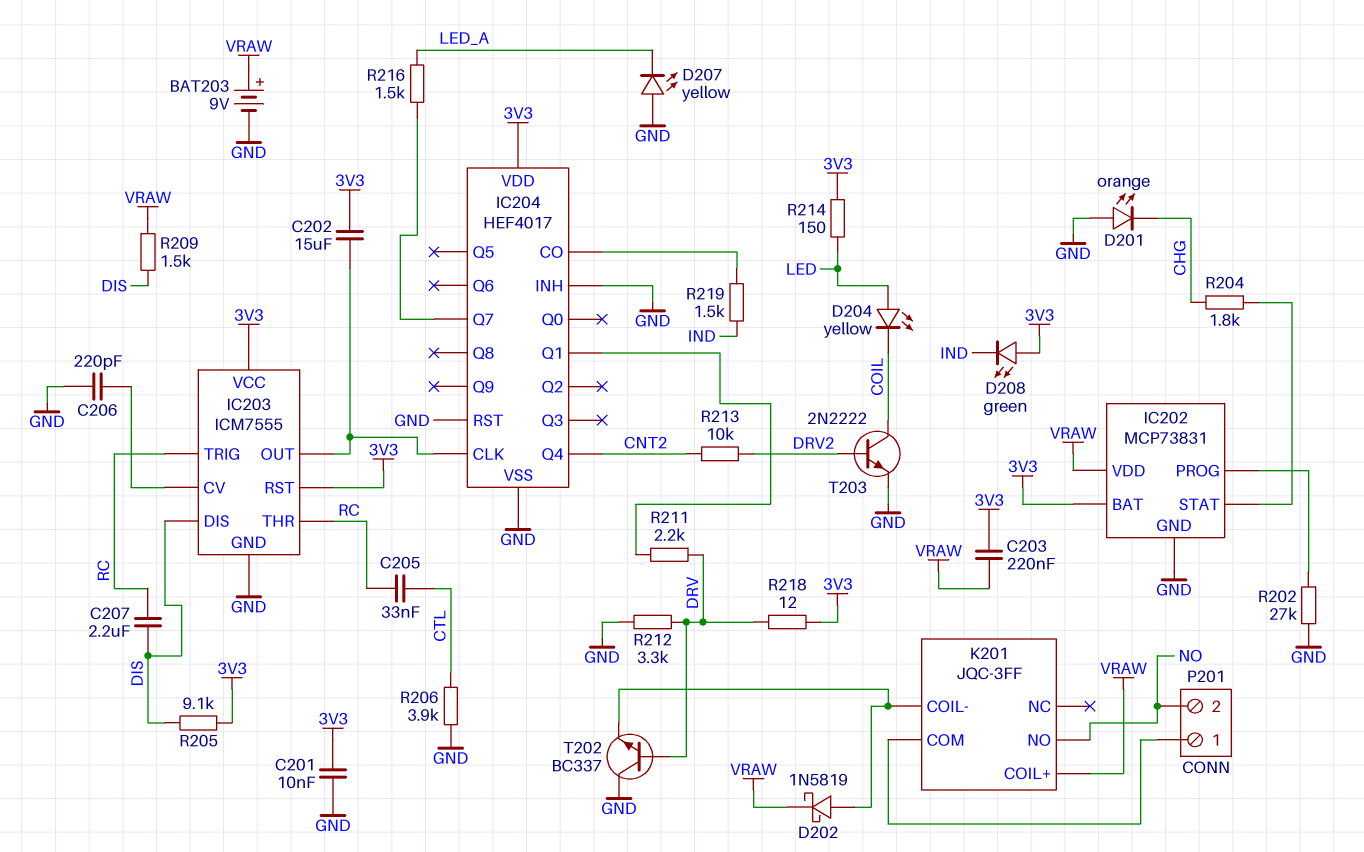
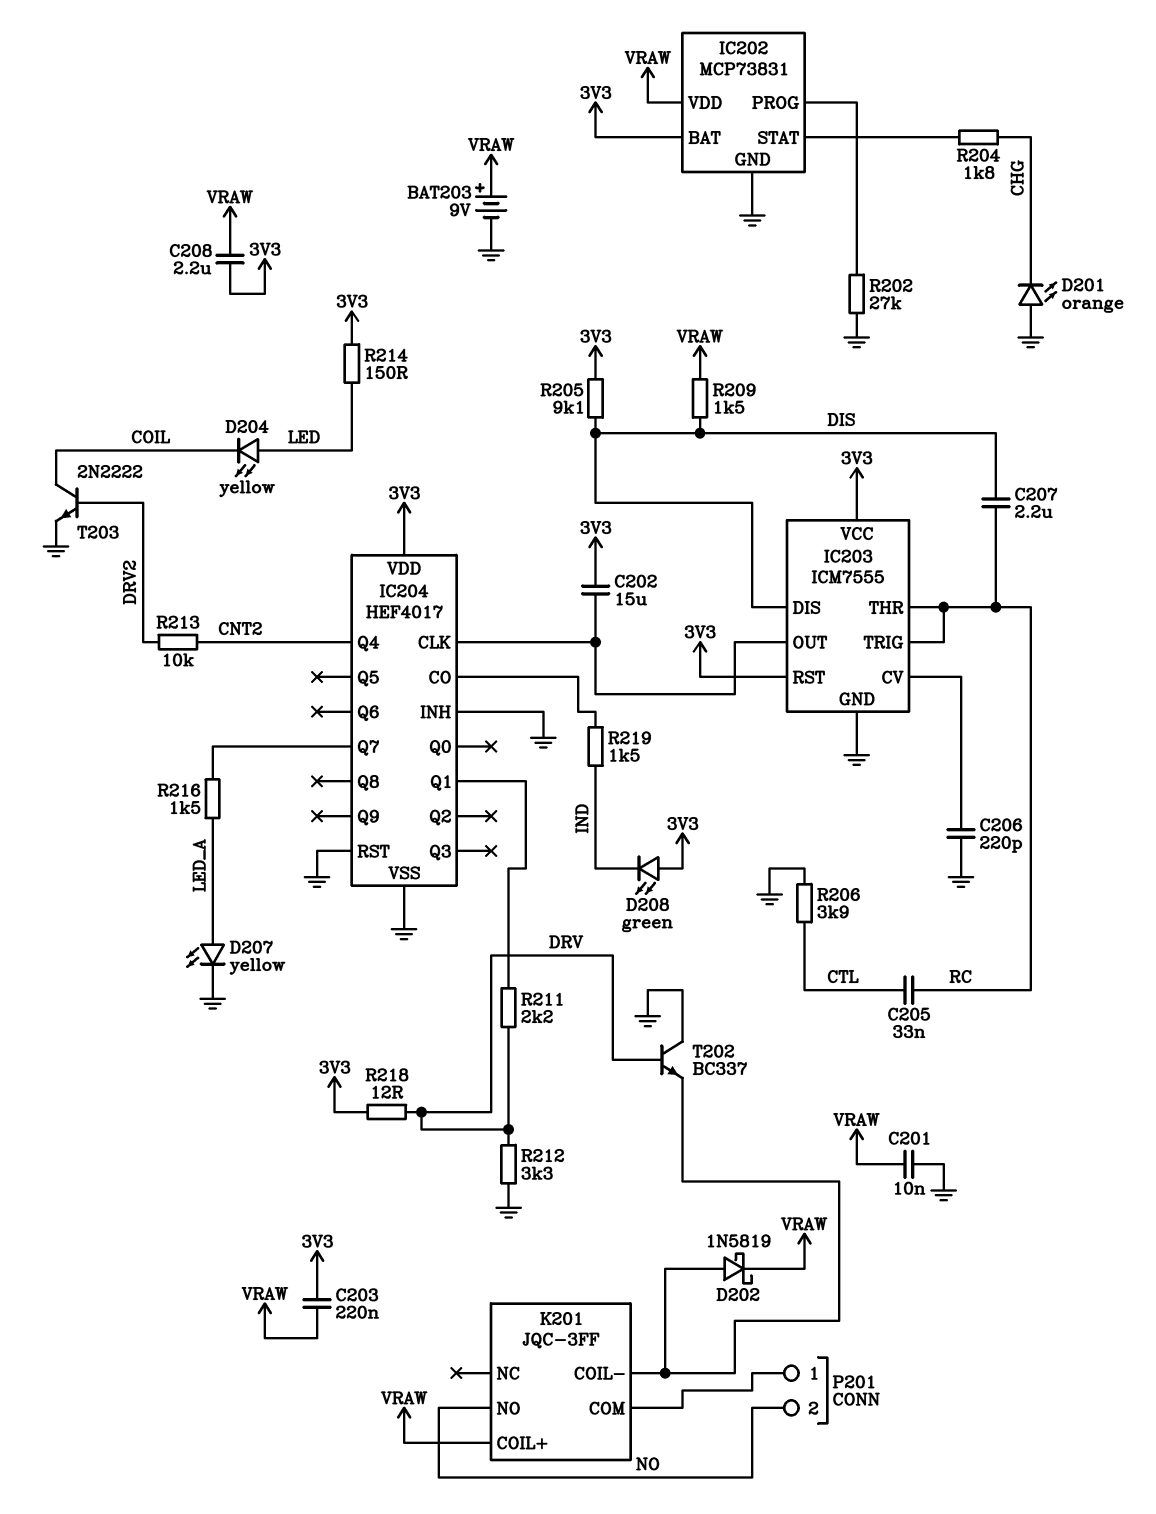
C201: 10nF (3V3, GND) -> 10nF (GND, VRAW)
C208: none -> 2.2uF (3V3, VRAW)
D207: LED yellow (A GND, K LED_A) -> LED yellow (A LED_A, K GND)

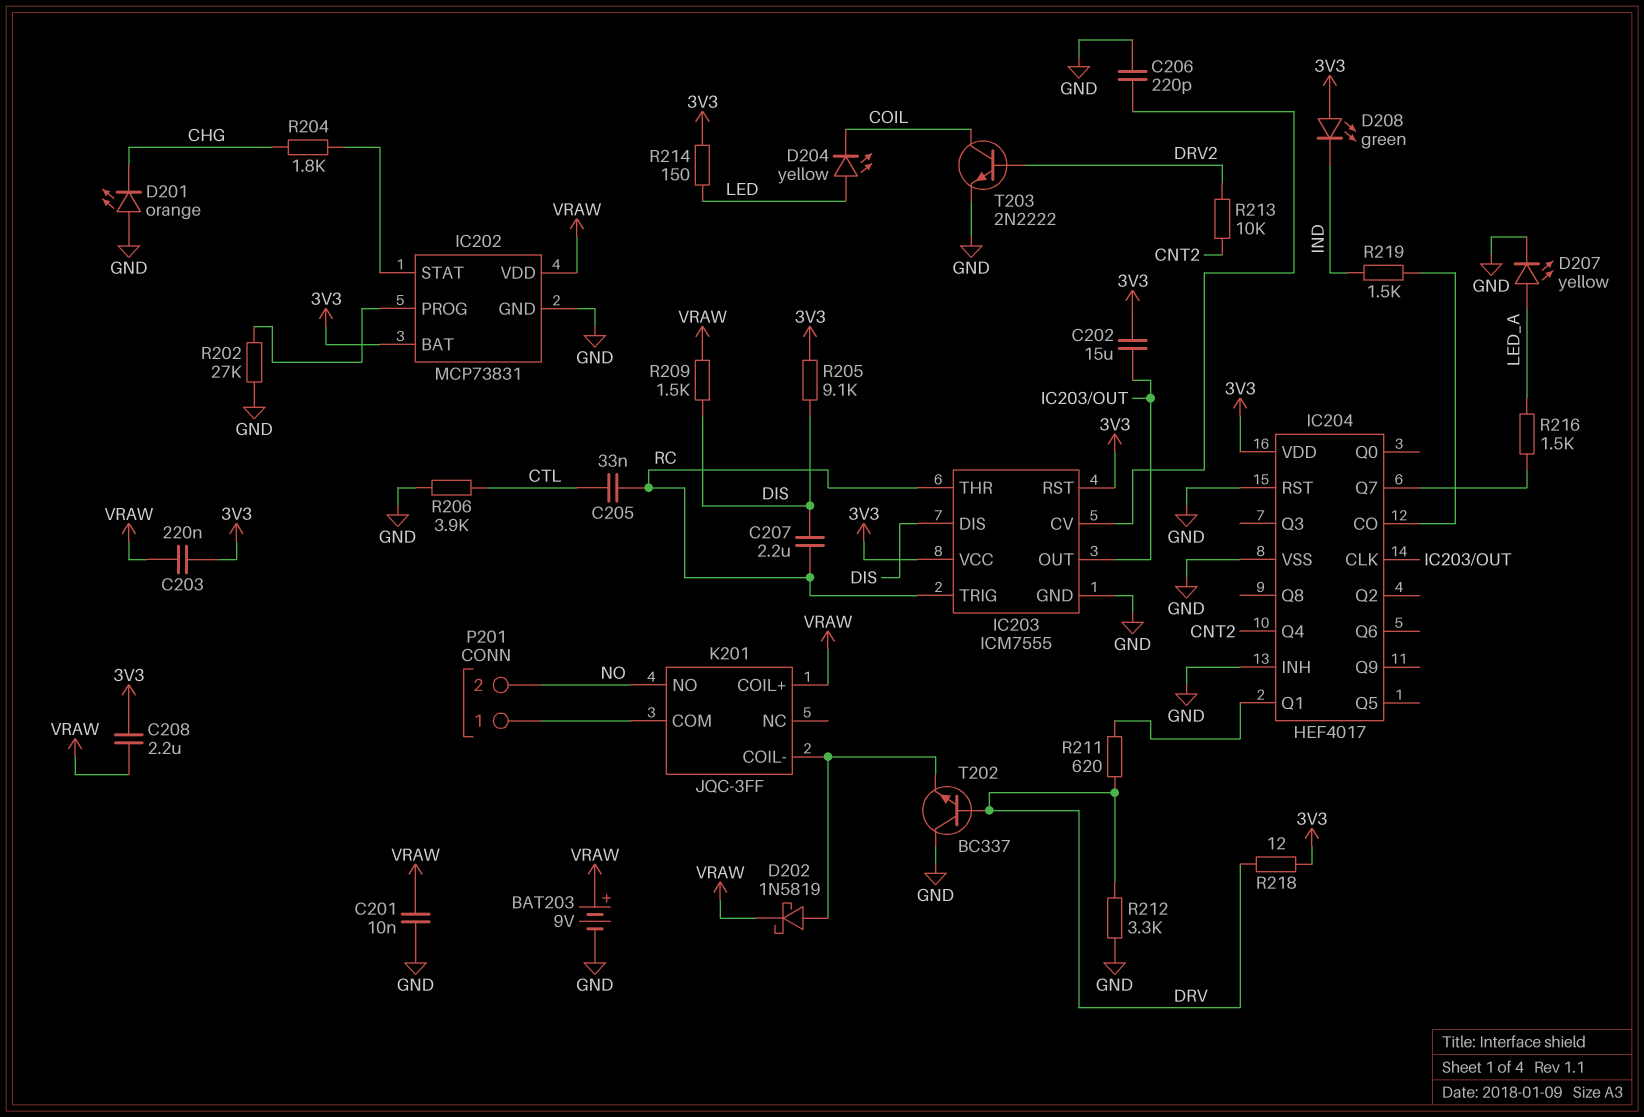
R211: 2.2k (DRV, IC204/Q1) -> 620 (DRV, IC204/Q1)

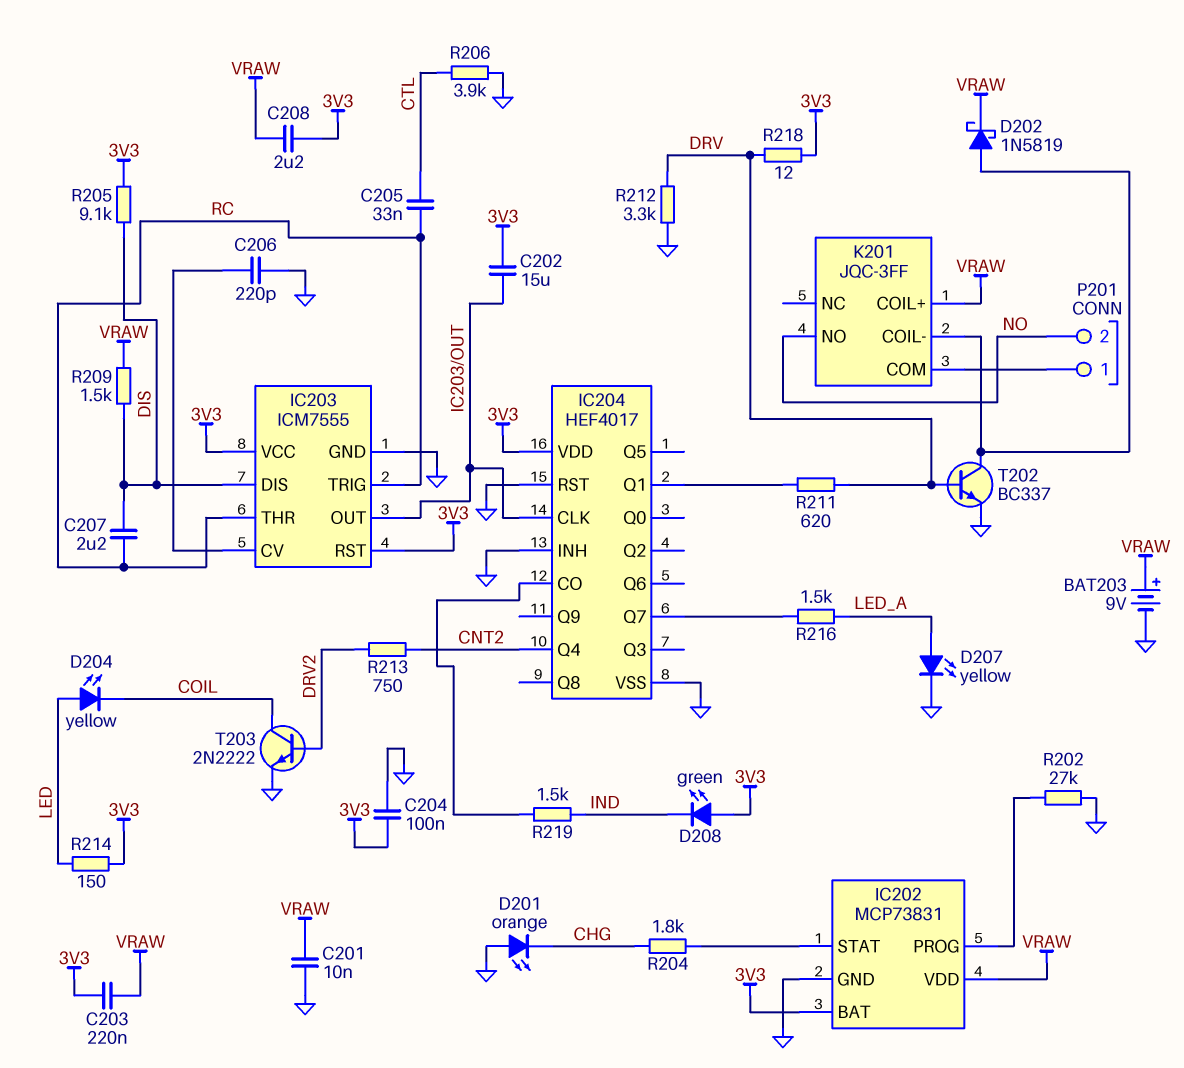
C204: none -> 100nF (3V3, GND)
R213: 10k (CNT2, DRV2) -> 750 (CNT2, DRV2)
T202: NPN BC337 (B DRV, C GND, E K201/COIL-) -> NPN BC337 (B DRV, C K201/COIL-, E GND)

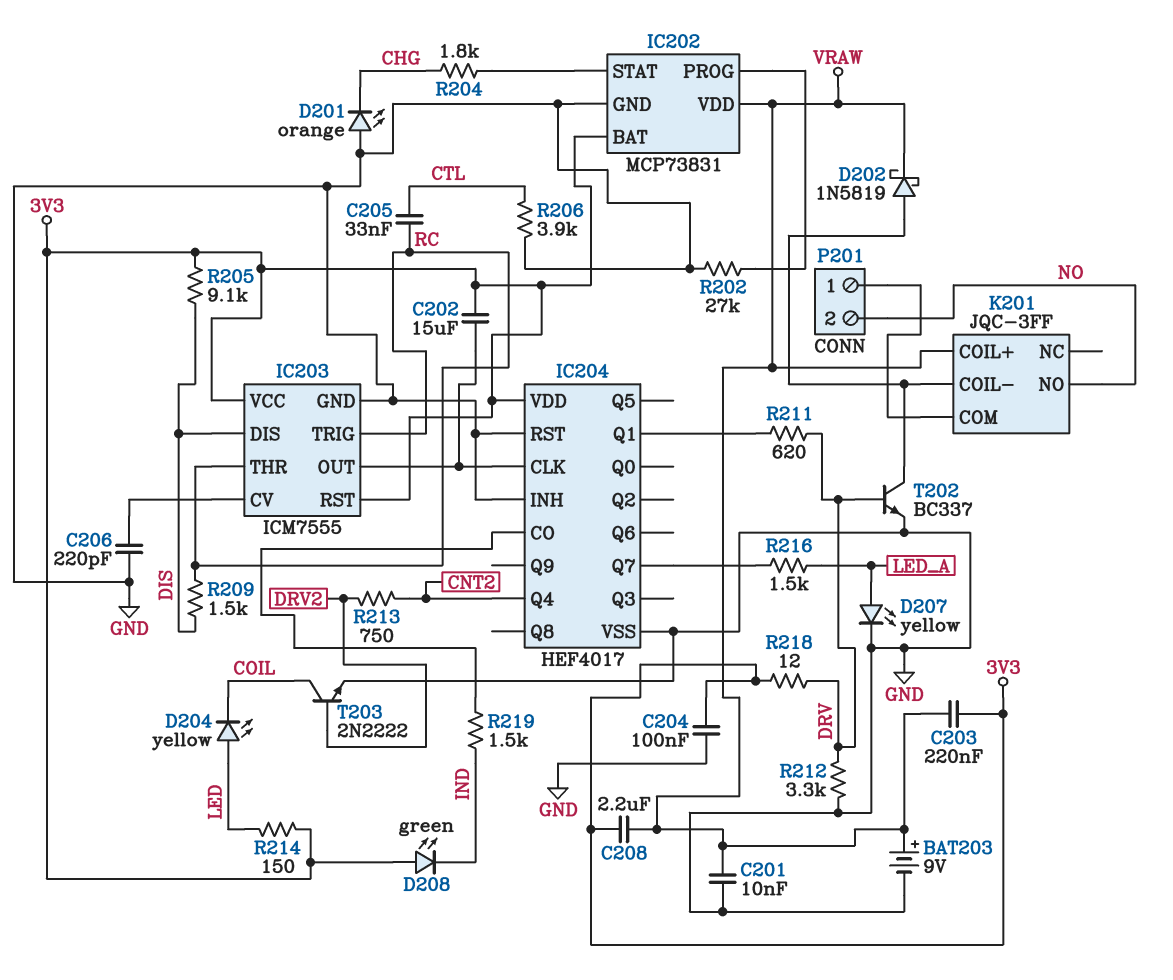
C207: 2.2uF (DIS, RC) -> none
R209: 1.5k (DIS, VRAW) -> 1.5k (DIS, RC)

